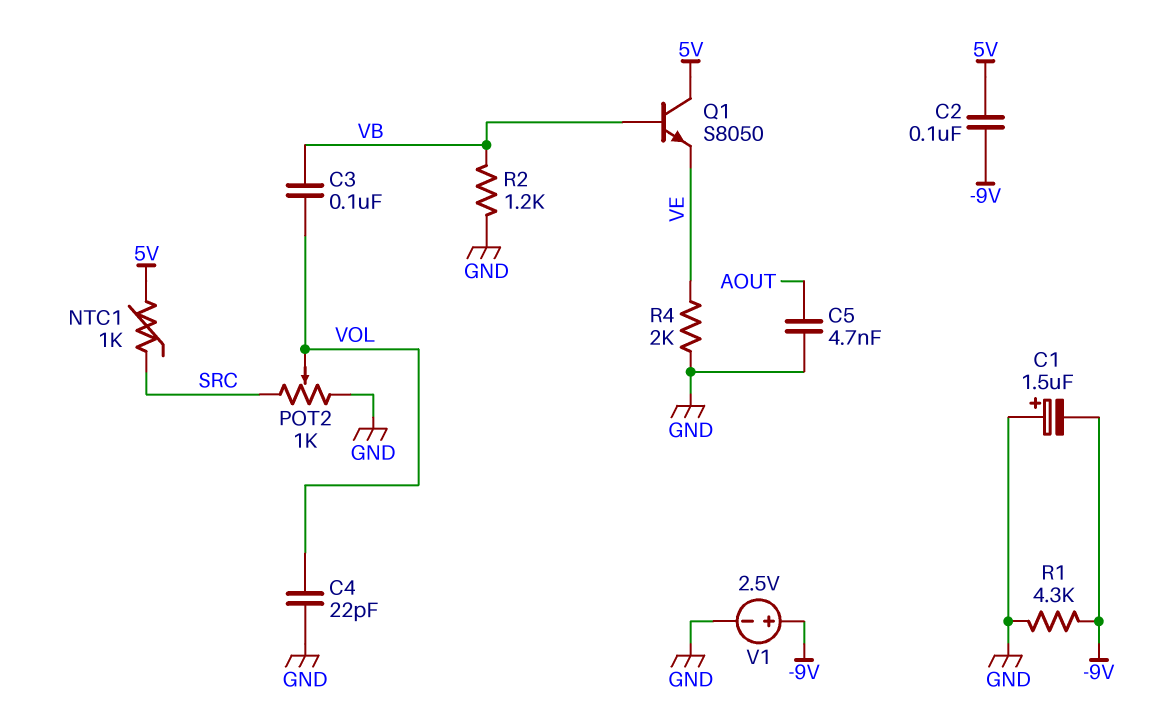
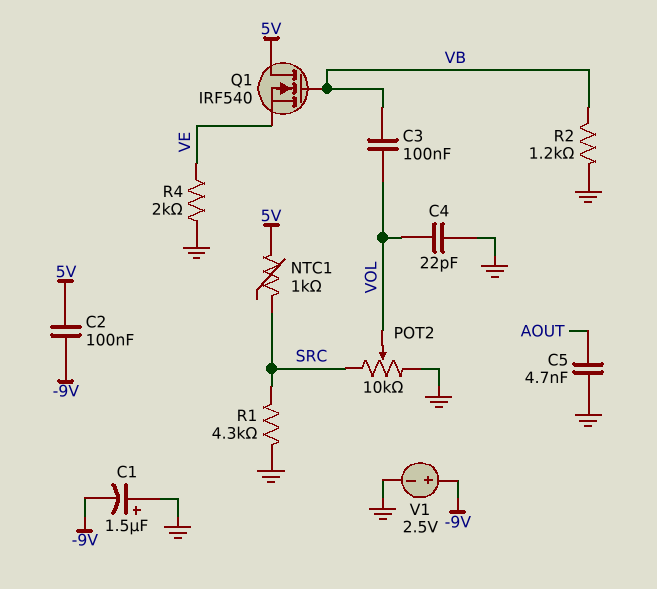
POT2: 1k (GND, SRC, wiper VOL) -> 10k (GND, SRC, wiper VOL)
Q1: NPN S8050 (B VB, C 5V, E VE) -> NMOS IRF540 (G VB, D 5V, S VE)
R1: 4.3k (-9V, GND) -> 4.3k (GND, SRC)

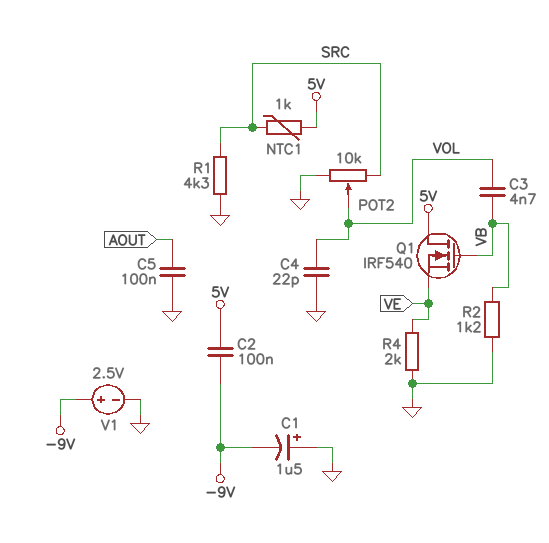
C3: 100nF (VB, VOL) -> 4.7nF (VB, VOL)
C5: 4.7nF (AOUT, GND) -> 100nF (AOUT, GND)

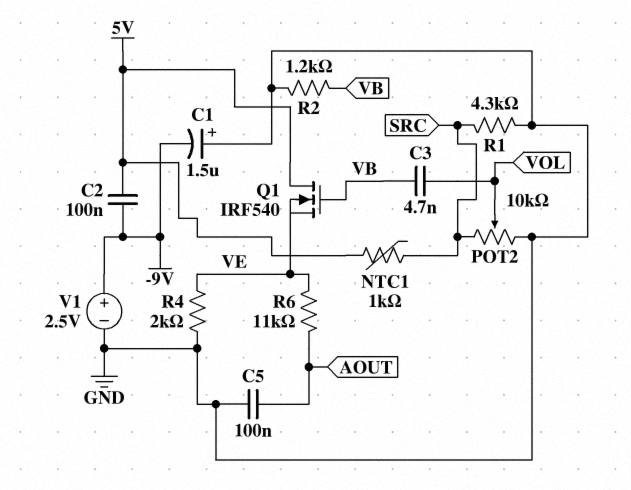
C4: 22pF (GND, VOL) -> none
R6: none -> 11k (AOUT, VE)

